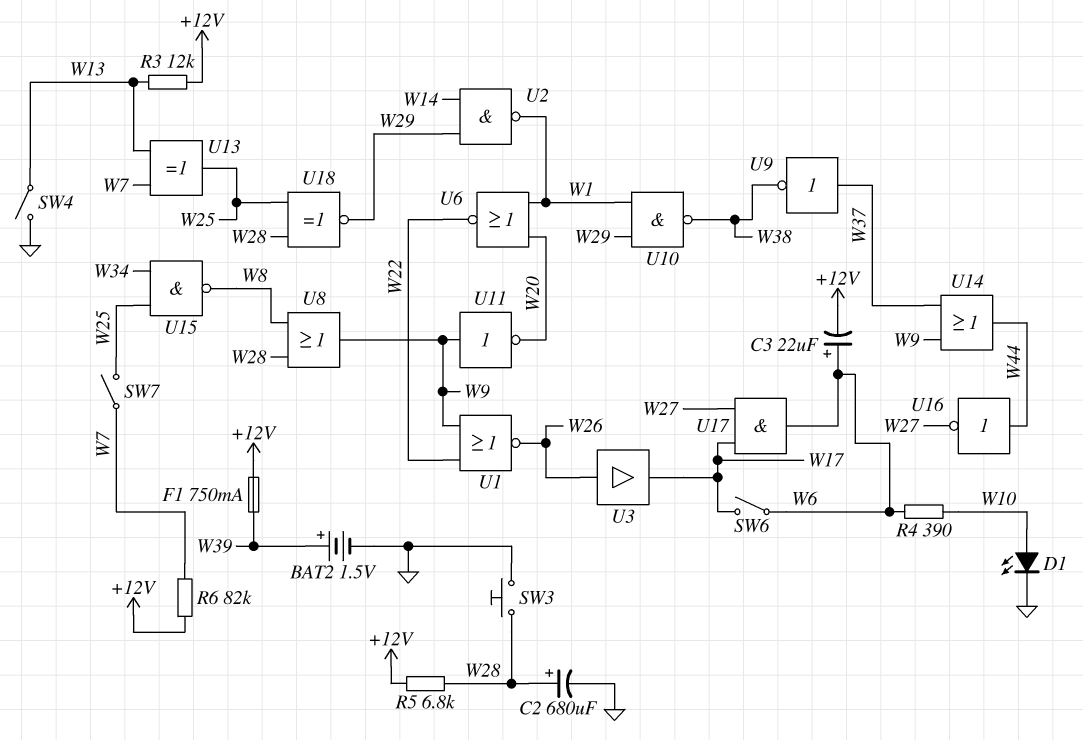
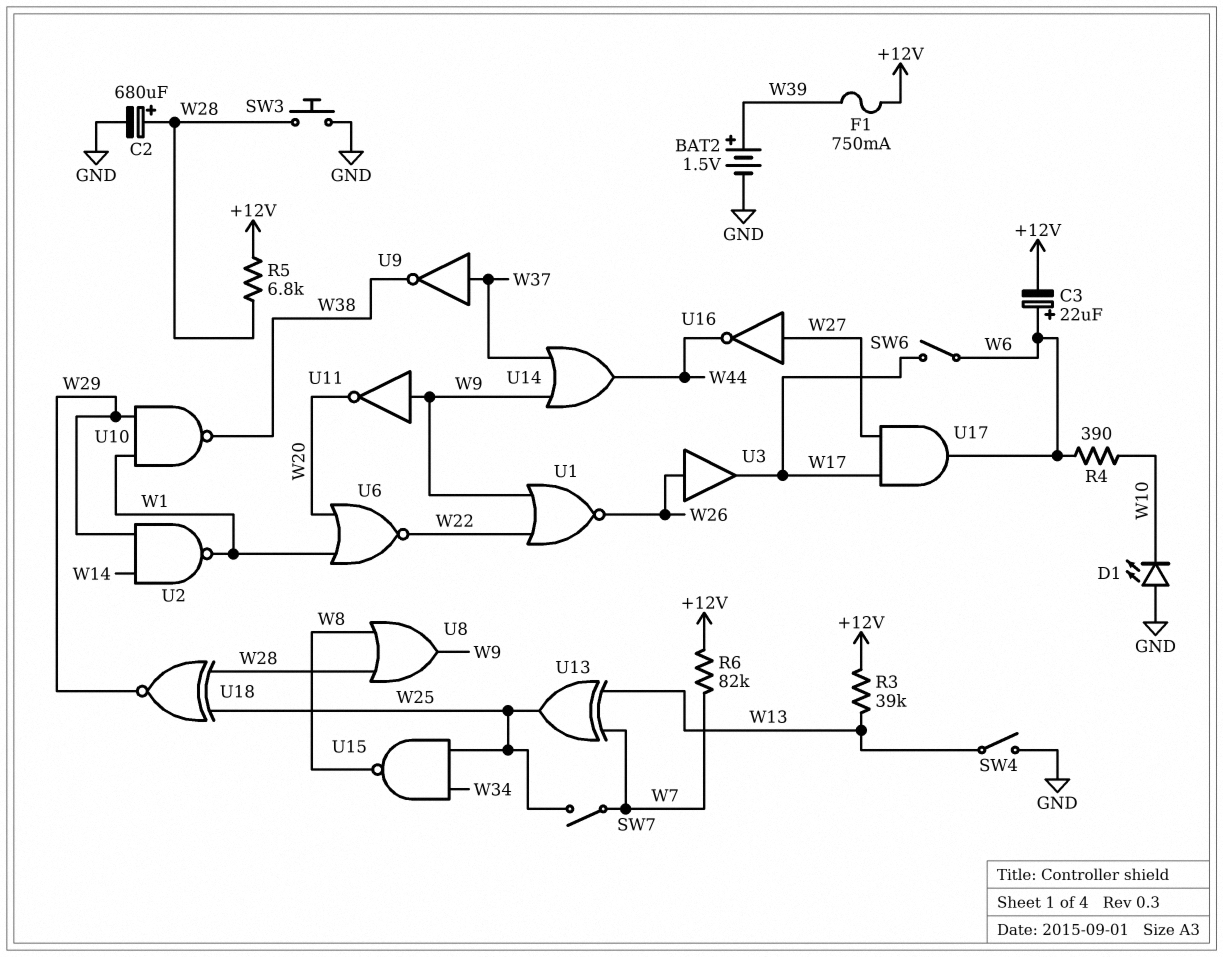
D1: LED (A W10, K GND) -> LED (A GND, K W10)
R3: 12k (+12V, W13) -> 39k (+12V, W13)
U16: NOT (in W44, out W27) -> NOT (in W27, out W44)

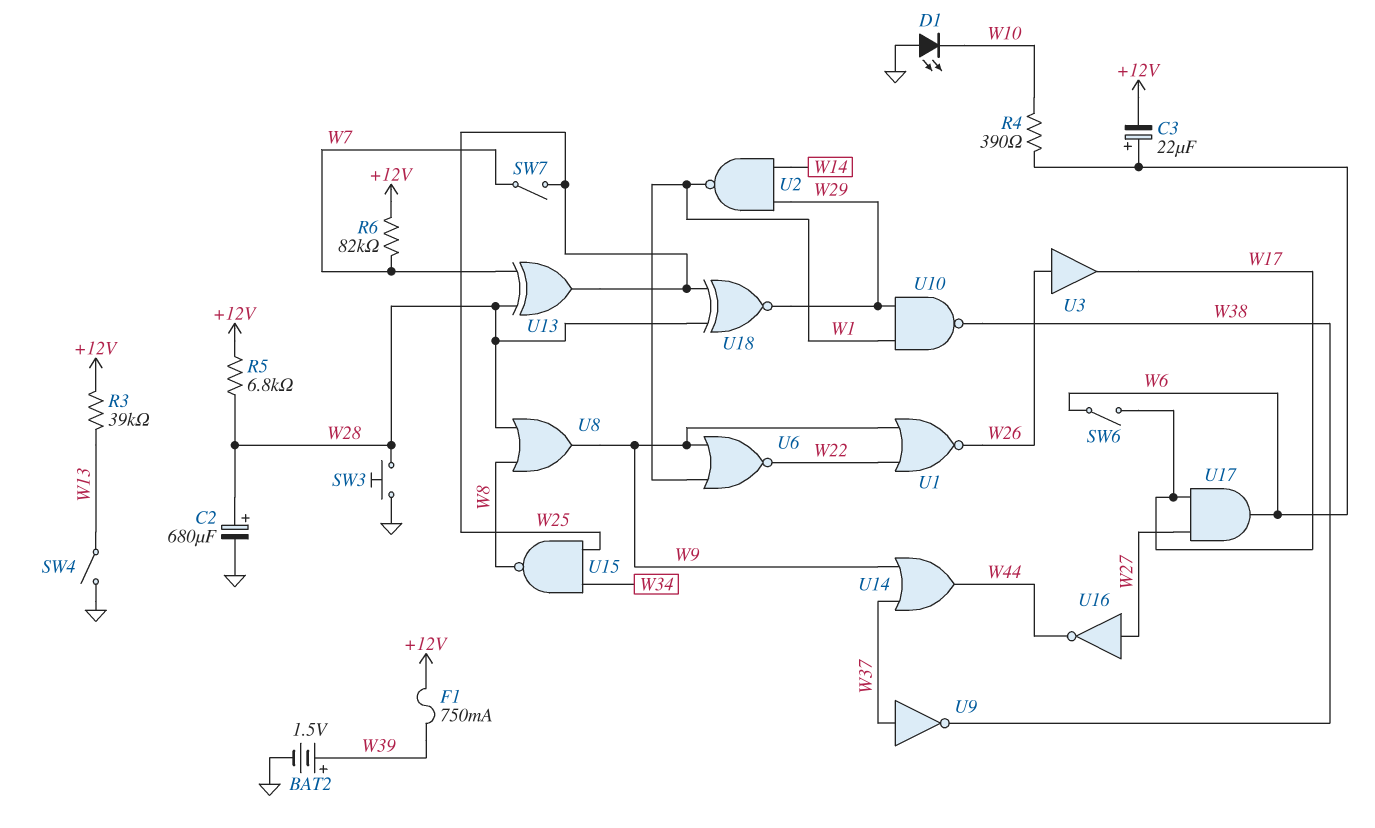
U6: NOR (in W1, in W20, out W22) -> NOR (in W1, in W9, out W22)
U11: NOT (in W9, out W20) -> none
U13: XOR (in W7, in W13, out W25) -> XOR (in W7, in W28, out W25)

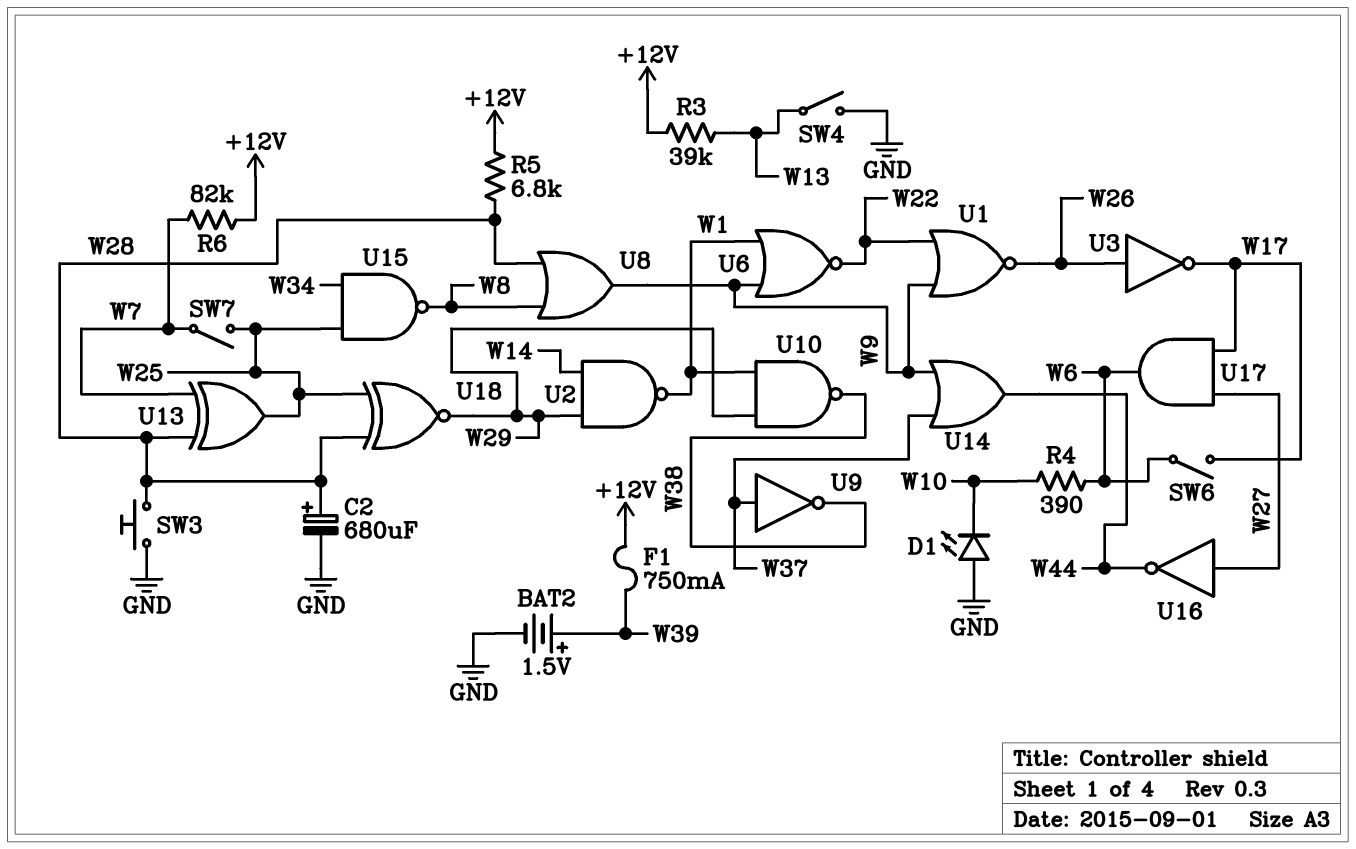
C3: 22uF (plus W6, minus +12V) -> none
U3: buffer (in W26, out W17) -> NOT (in W26, out W17)

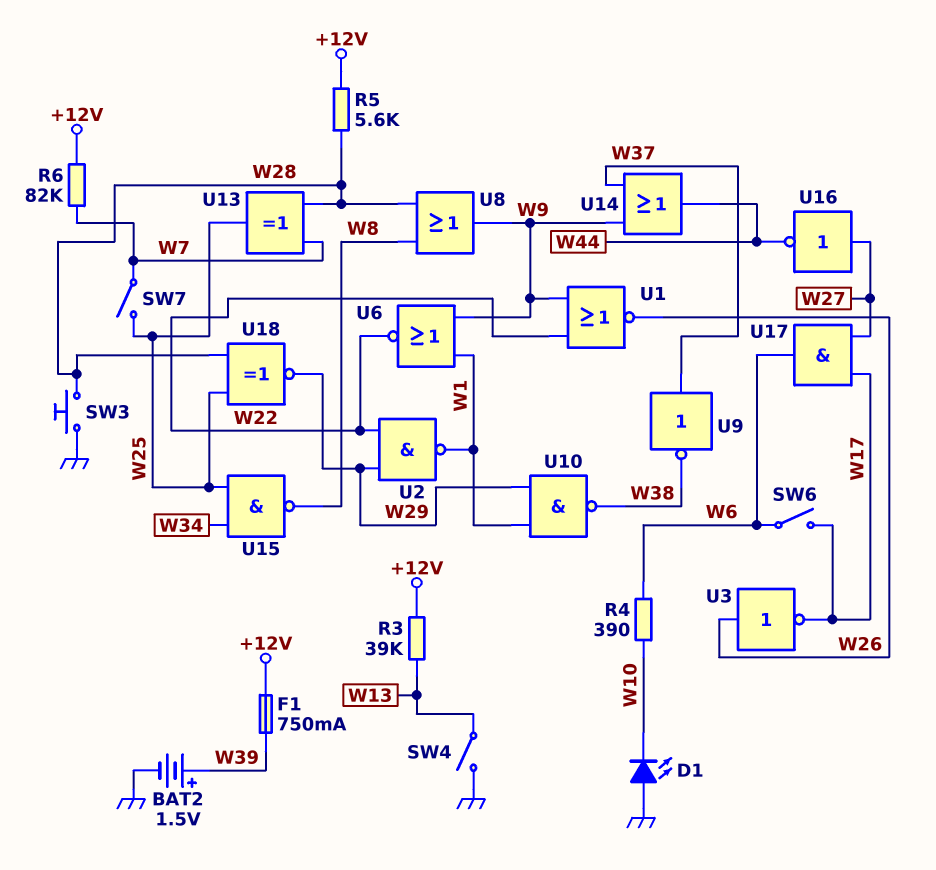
C2: 680uF (plus W28, minus GND) -> none
R5: 6.8k (+12V, W28) -> 5.6k (+12V, W28)
U2: NAND (in W14, in W29, out W1) -> NAND (in W22, in W29, out W1)

